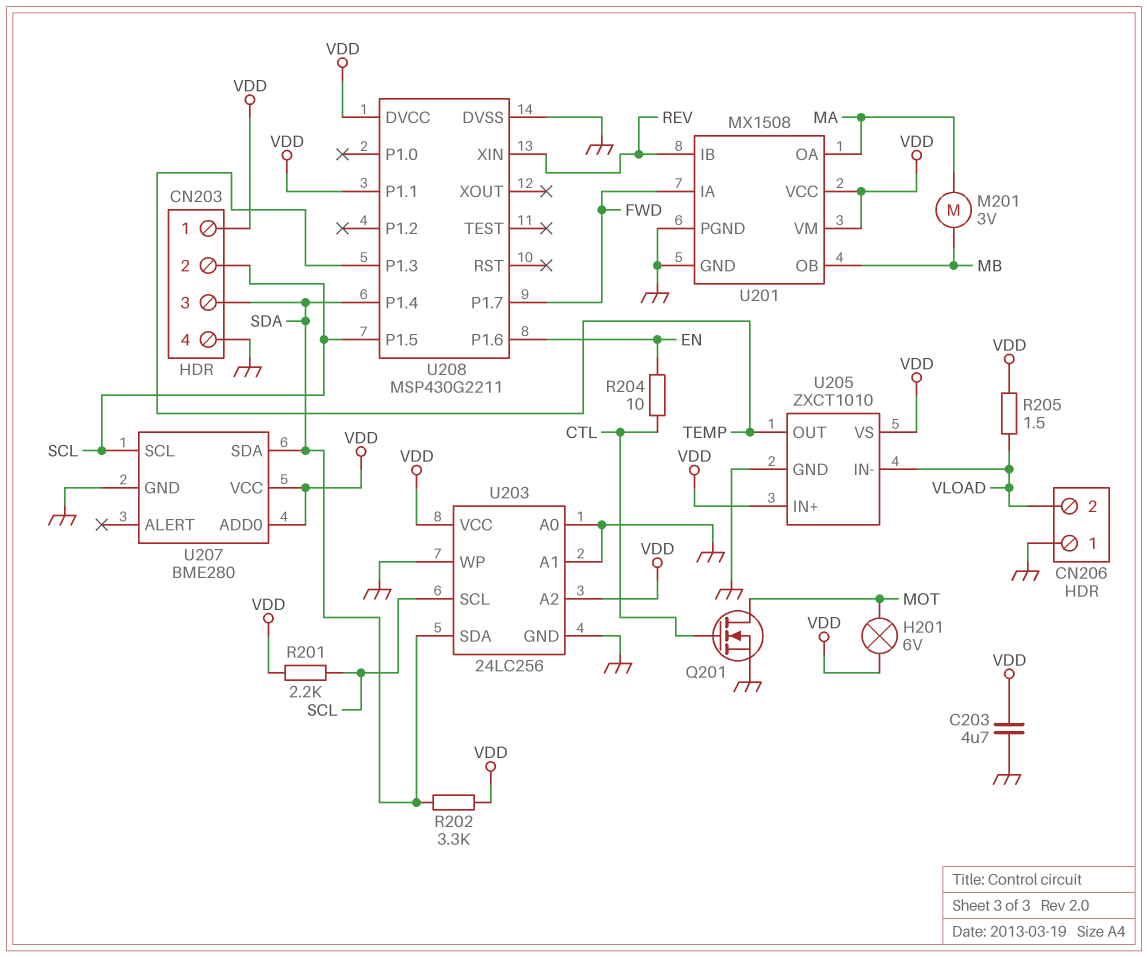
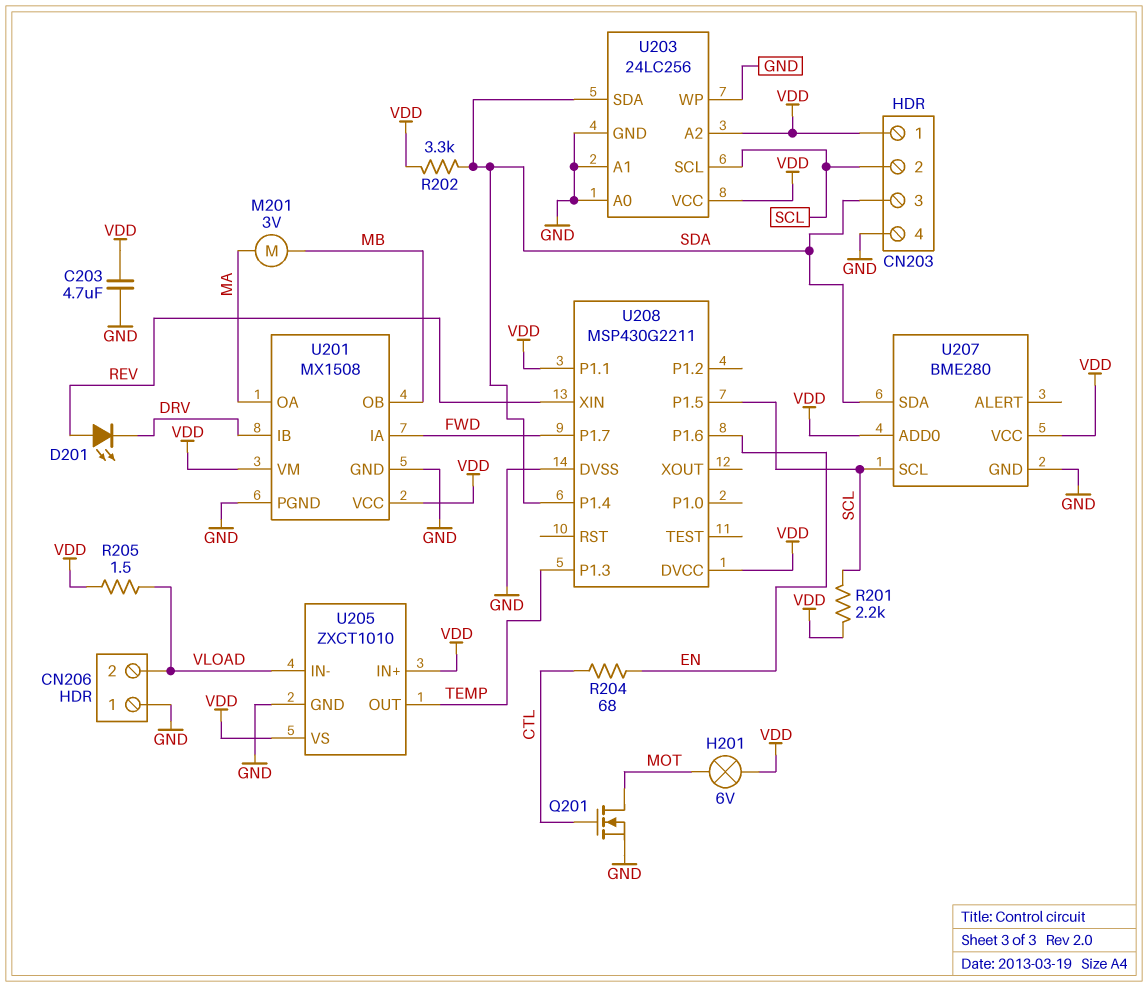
D201: none -> LED (A REV, K DRV)
R204: 10 (CTL, EN) -> 68 (CTL, EN)
U201 pin IB: REV -> DRV

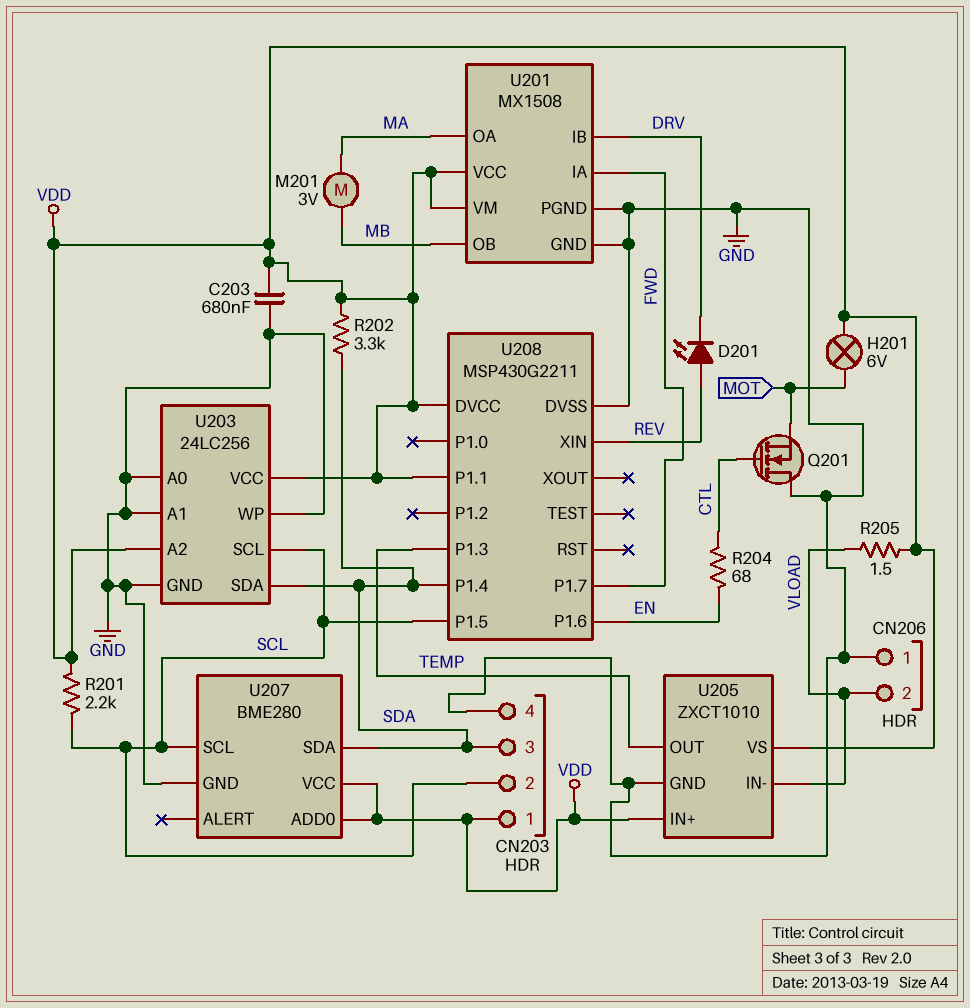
C203: 4.7uF (GND, VDD) -> 680nF (GND, VDD)
Q201: NMOS (G CTL, D MOT, S GND) -> NMOS (G CTL, D GND, S MOT)

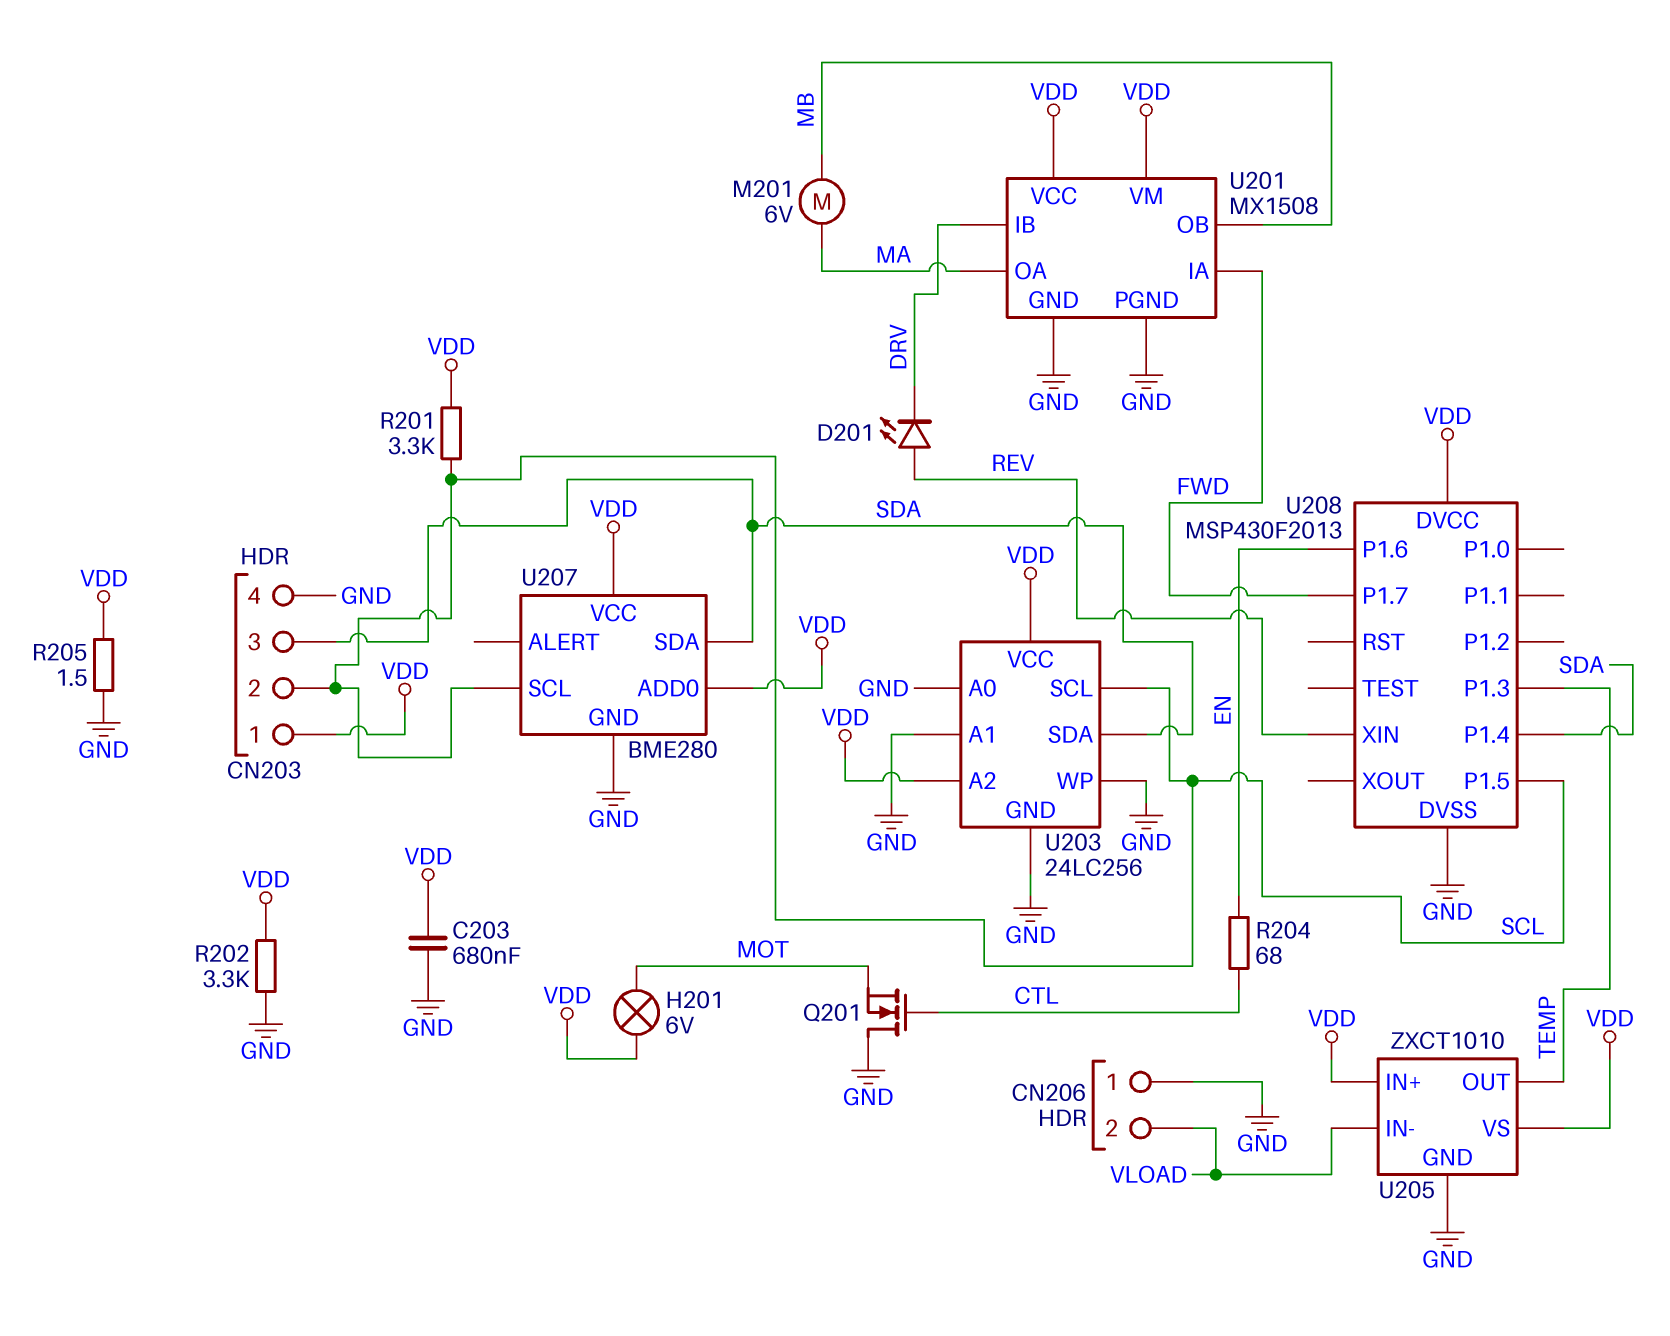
M201: motor 3V (MA, MB) -> motor 6V (MA, MB)
R201: 2.2k (SCL, VDD) -> 3.3k (SCL, VDD)
R202: 3.3k (SDA, VDD) -> 3.3k (GND, VDD)
R205: 1.5 (VDD, VLOAD) -> 1.5 (GND, VDD)
U208: MSP430G2211 -> MSP430F2013
U208 pin P1.1: VDD -> none

